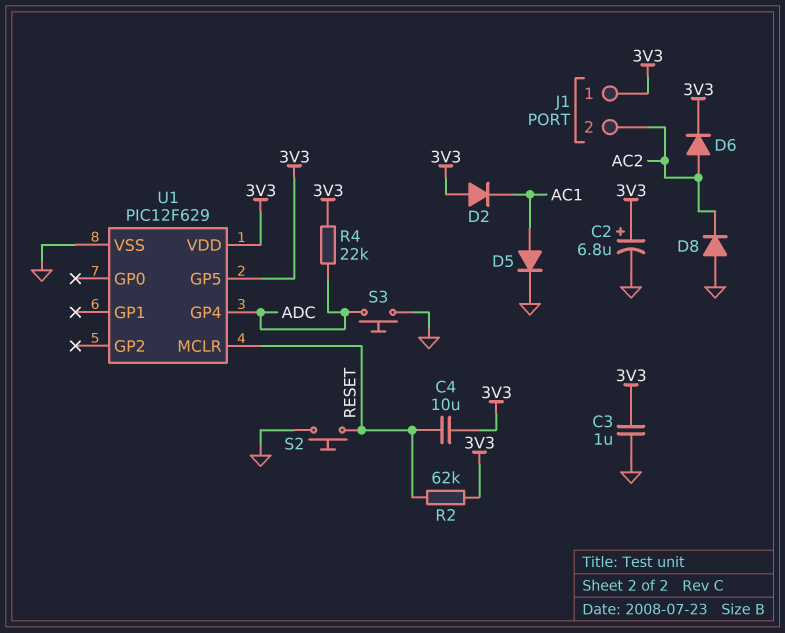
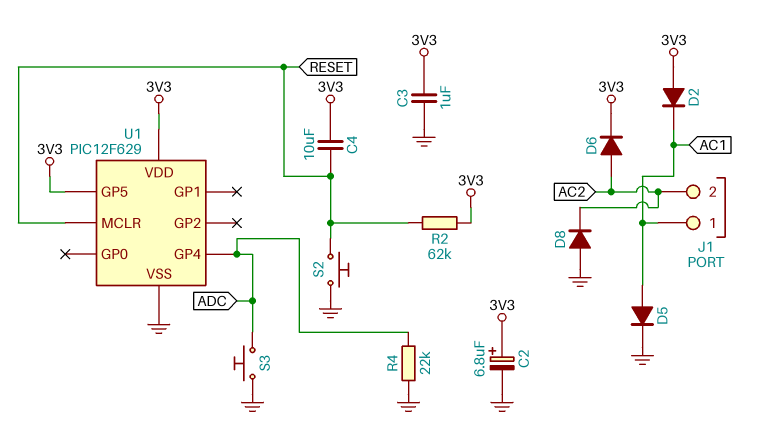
J1 pin 1: 3V3 -> AC1
R4: 22k (3V3, ADC) -> 22k (ADC, GND)

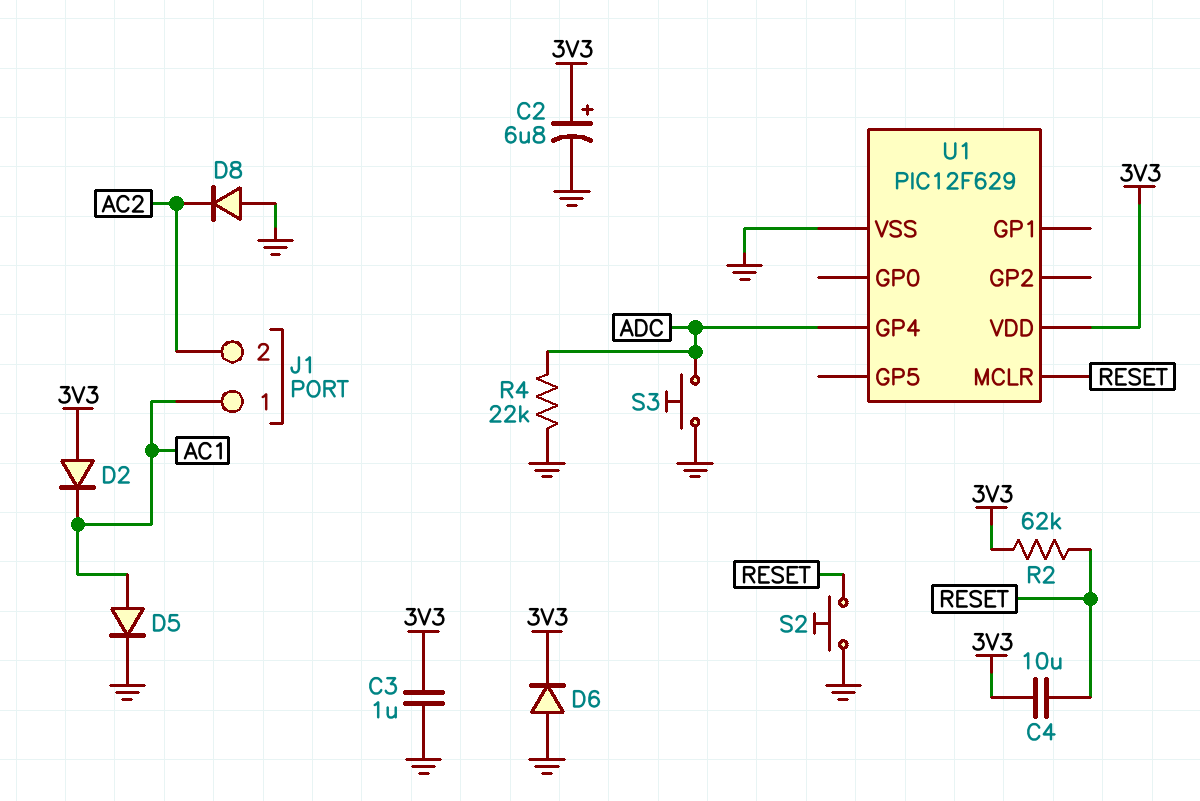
D6: diode (A AC2, K 3V3) -> diode (A GND, K 3V3)
U1 pin GP5: 3V3 -> none

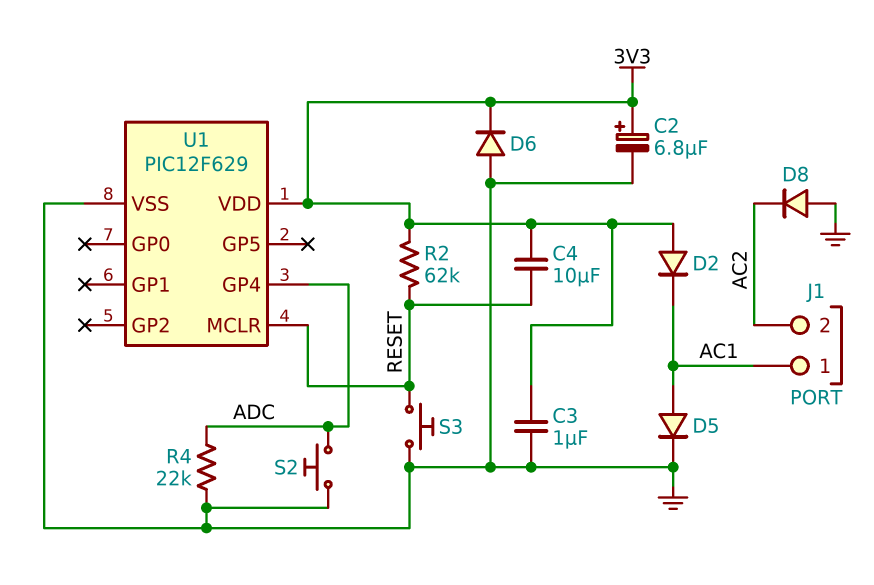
S2: button (GND, RESET) -> button (ADC, GND)
S3: button (ADC, GND) -> button (GND, RESET)

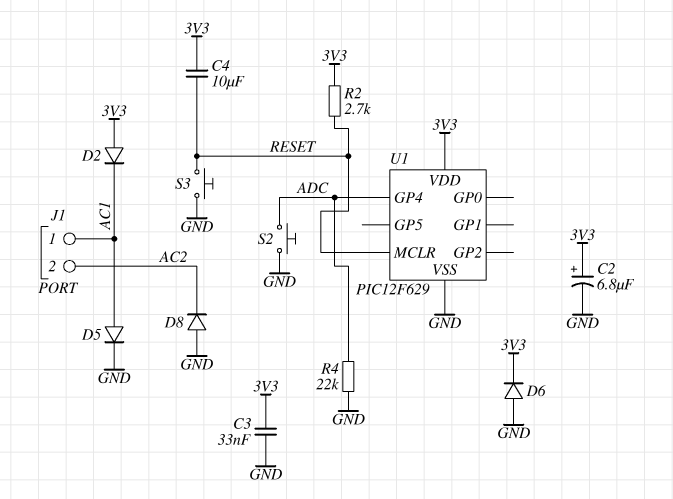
C3: 1uF (3V3, GND) -> 33nF (3V3, GND)
R2: 62k (3V3, RESET) -> 2.7k (3V3, RESET)

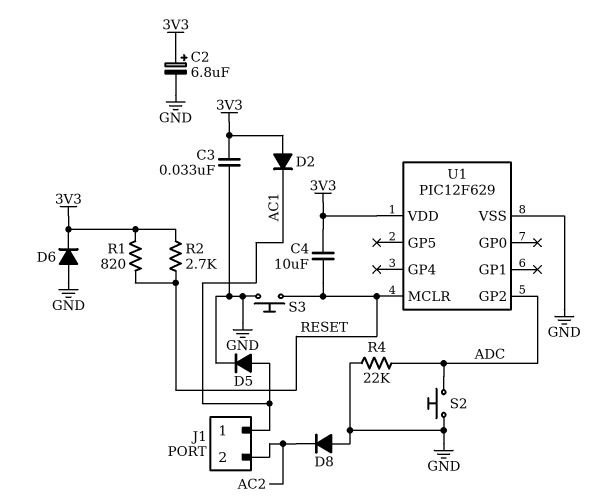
R1: none -> 820 (3V3, RESET)
U1 pin GP2: none -> ADC
U1 pin GP4: ADC -> none

